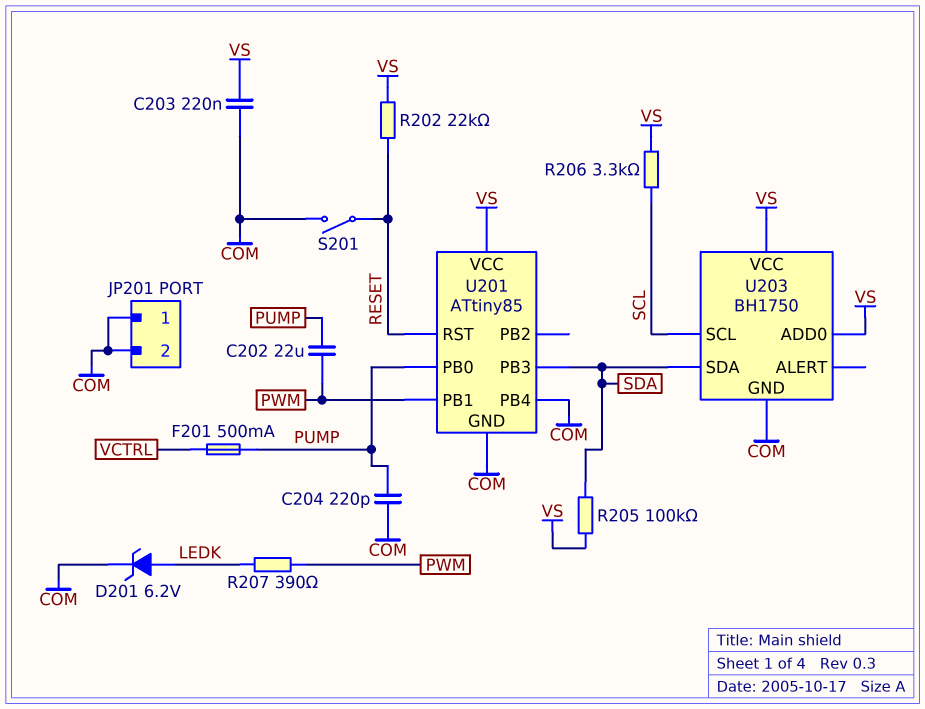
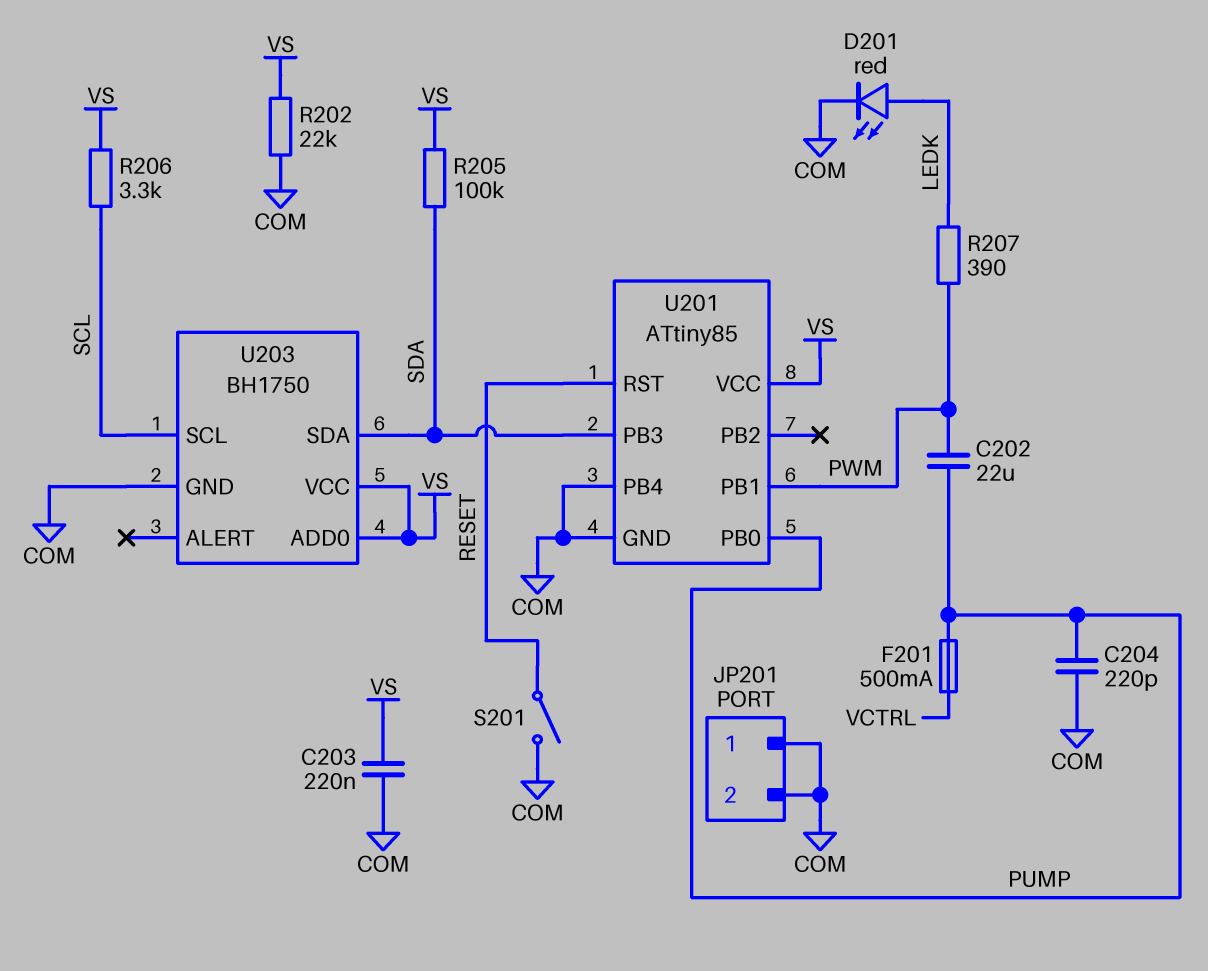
D201: zener 6.2V (A LEDK, K COM) -> LED red (A LEDK, K COM)
R202: 22k (RESET, VS) -> 22k (COM, VS)

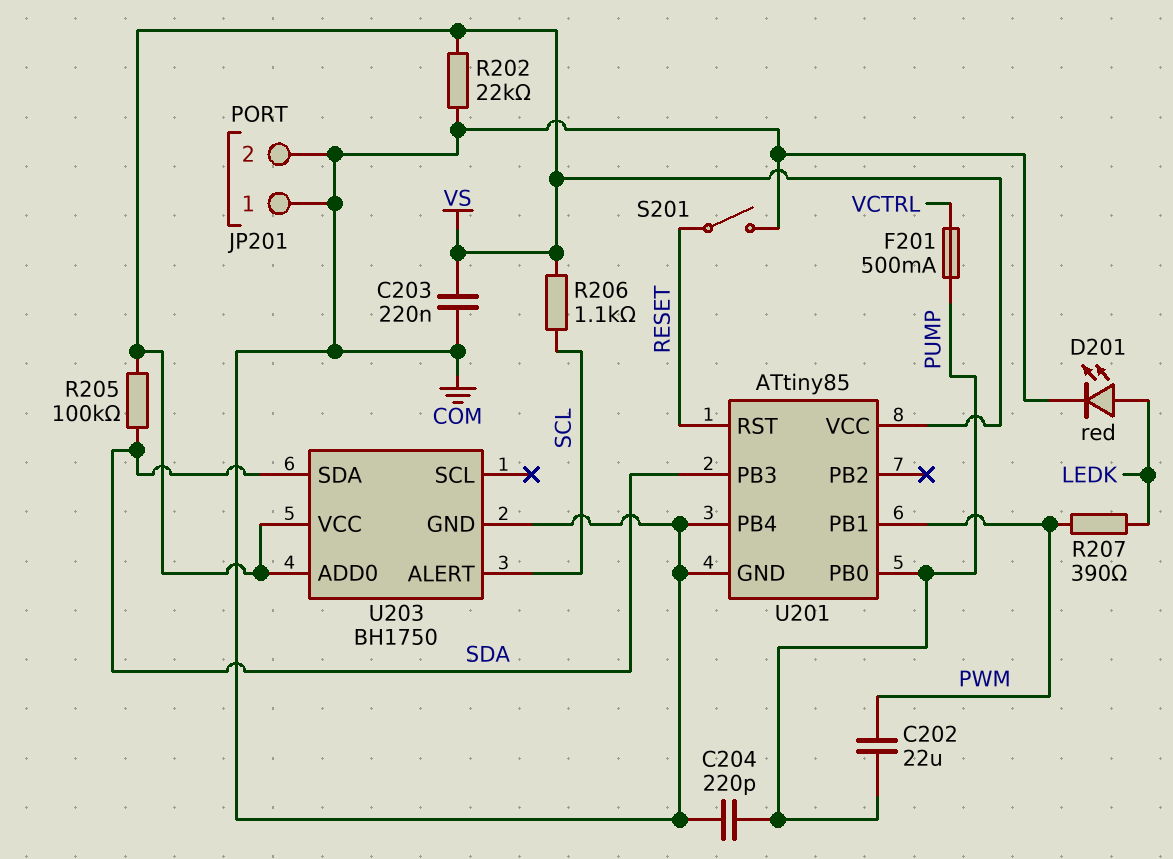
R206: 3.3k (SCL, VS) -> 1.1k (SCL, VS)
U203 pin ALERT: none -> SCL
U203 pin SCL: SCL -> none

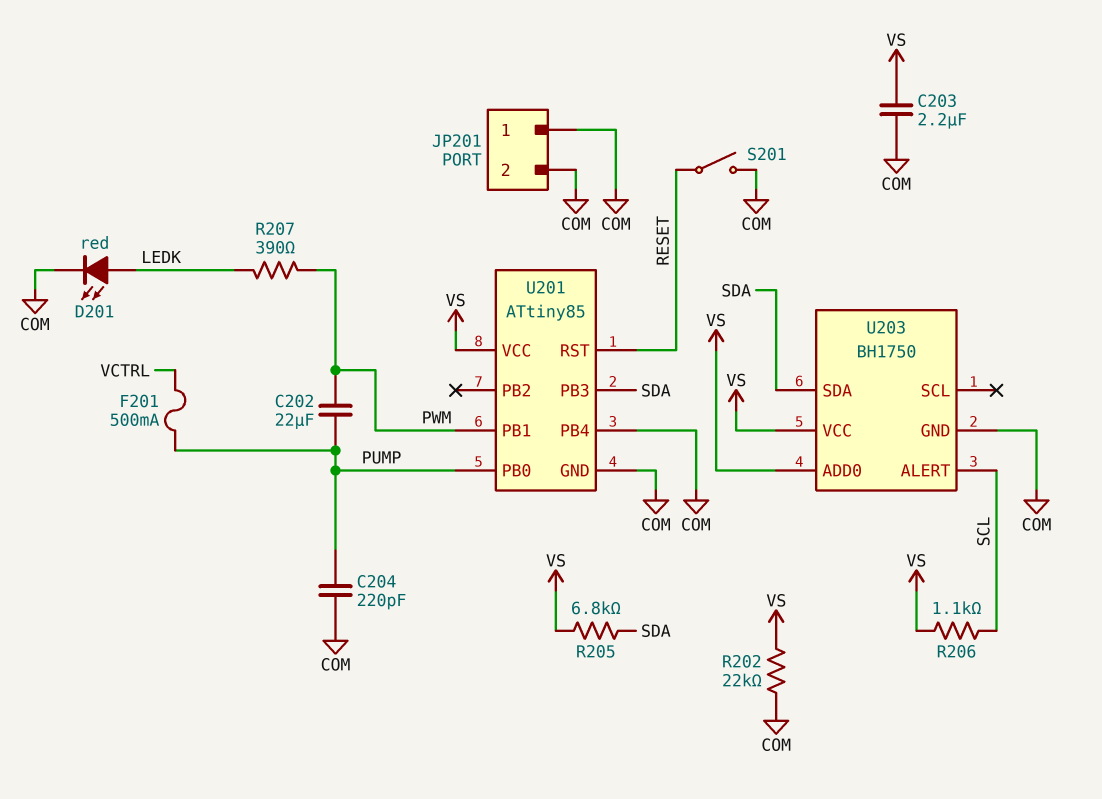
C203: 220nF (COM, VS) -> 2.2uF (COM, VS)
R205: 100k (SDA, VS) -> 6.8k (SDA, VS)

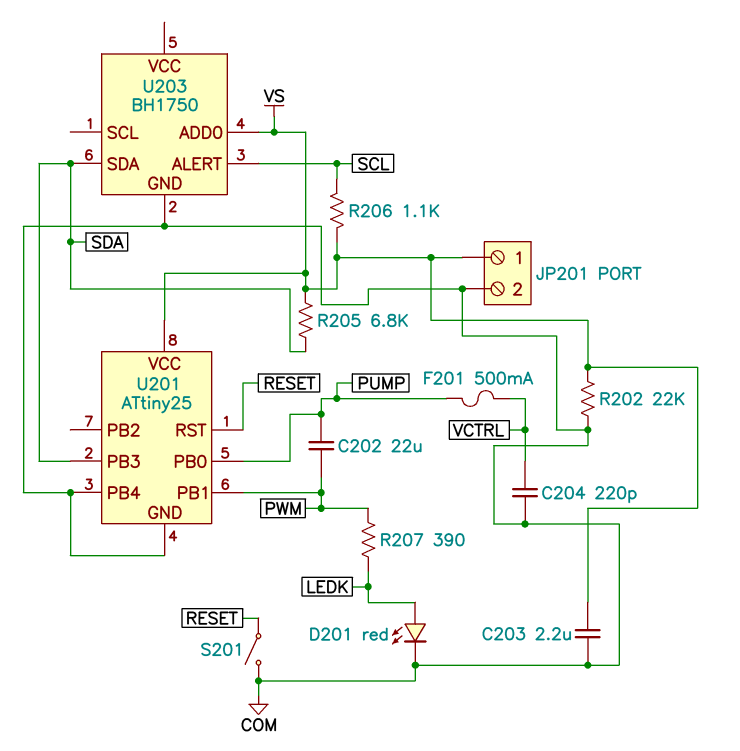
C204: 220pF (COM, PUMP) -> 220pF (COM, VCTRL)
JP201 pin 1: COM -> VS
U201: ATtiny85 -> ATtiny25
U203 pin VCC: VS -> none

